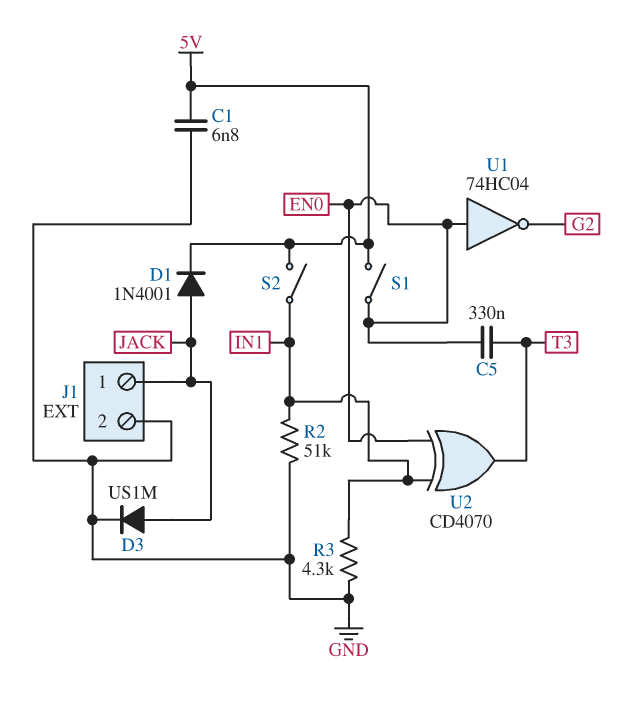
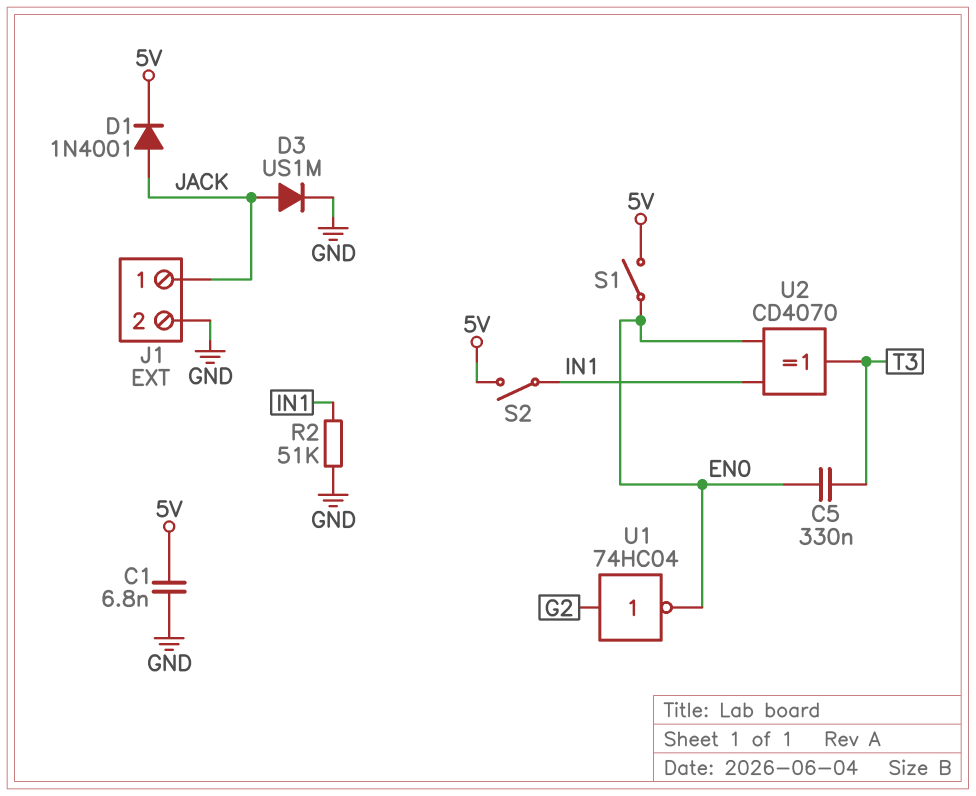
R3: 4.3k (GND, IN1) -> none
U1: NOT 74HC04 (in EN0, out G2) -> NOT 74HC04 (in G2, out EN0)

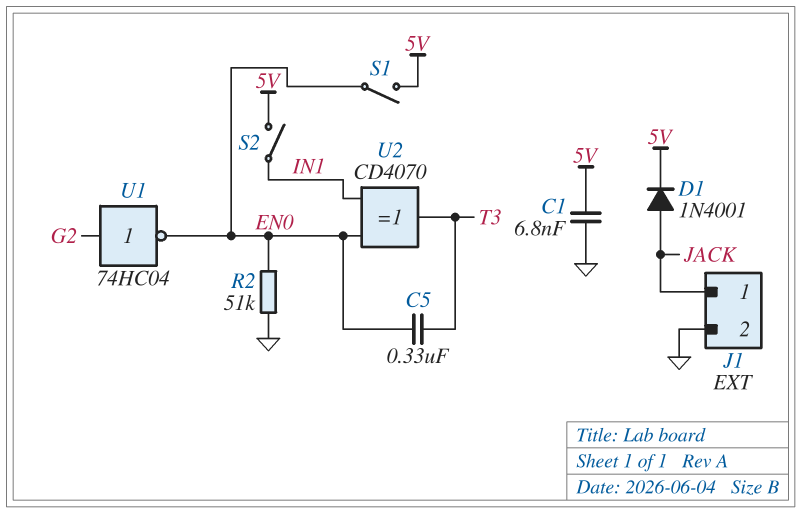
D3: diode US1M (A JACK, K GND) -> none
R2: 51k (GND, IN1) -> 51k (EN0, GND)

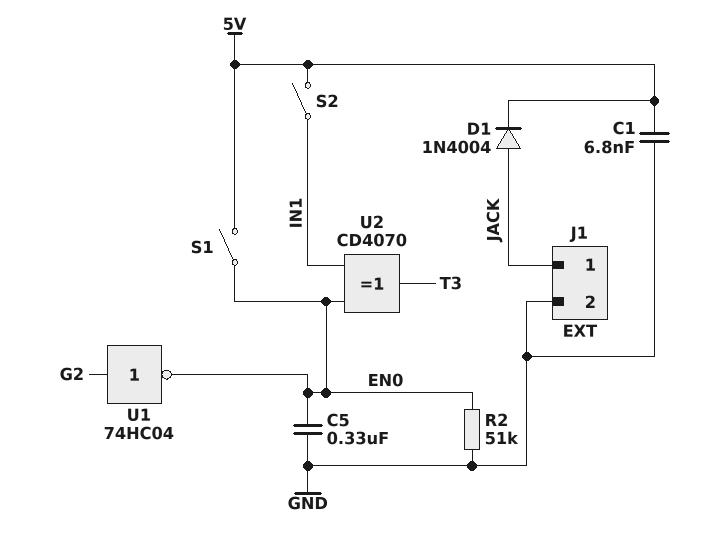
C5: 330nF (EN0, T3) -> 330nF (EN0, GND)
D1: diode 1N4001 (A JACK, K 5V) -> diode 1N4004 (A JACK, K 5V)

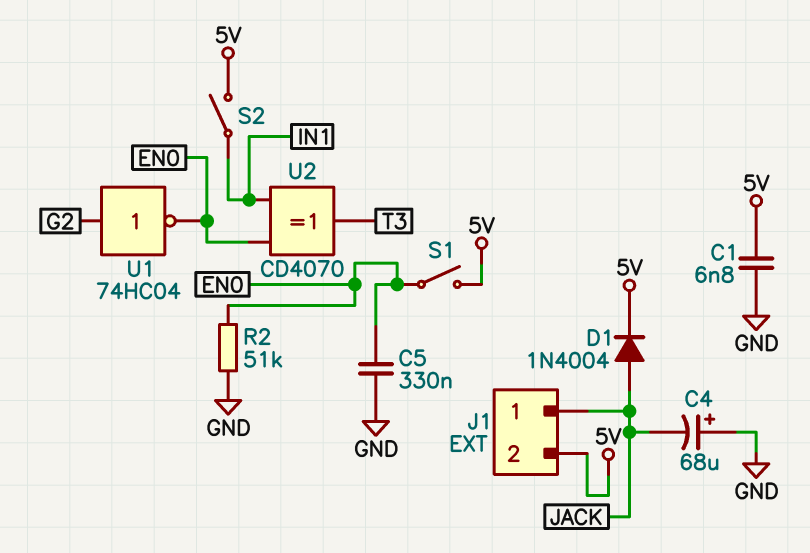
C4: none -> 68uF (plus GND, minus JACK)
J1 pin 2: GND -> 5V

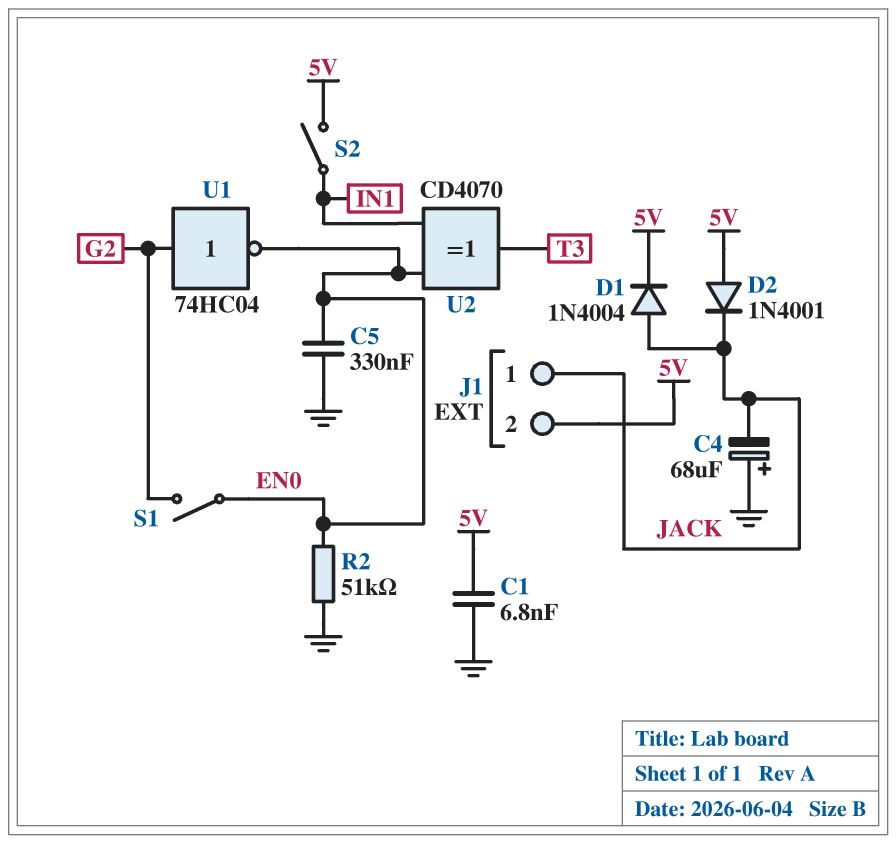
D2: none -> diode 1N4001 (A 5V, K JACK)
S1: switch (5V, EN0) -> switch (EN0, G2)

